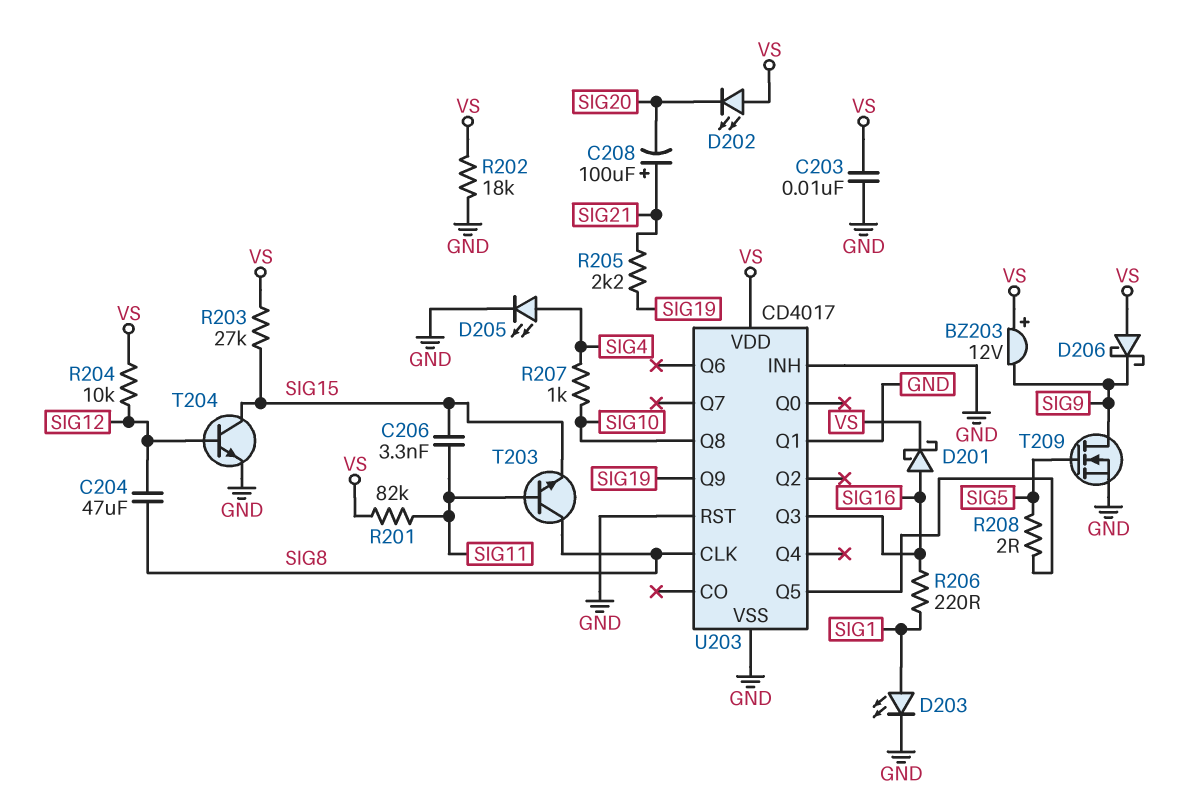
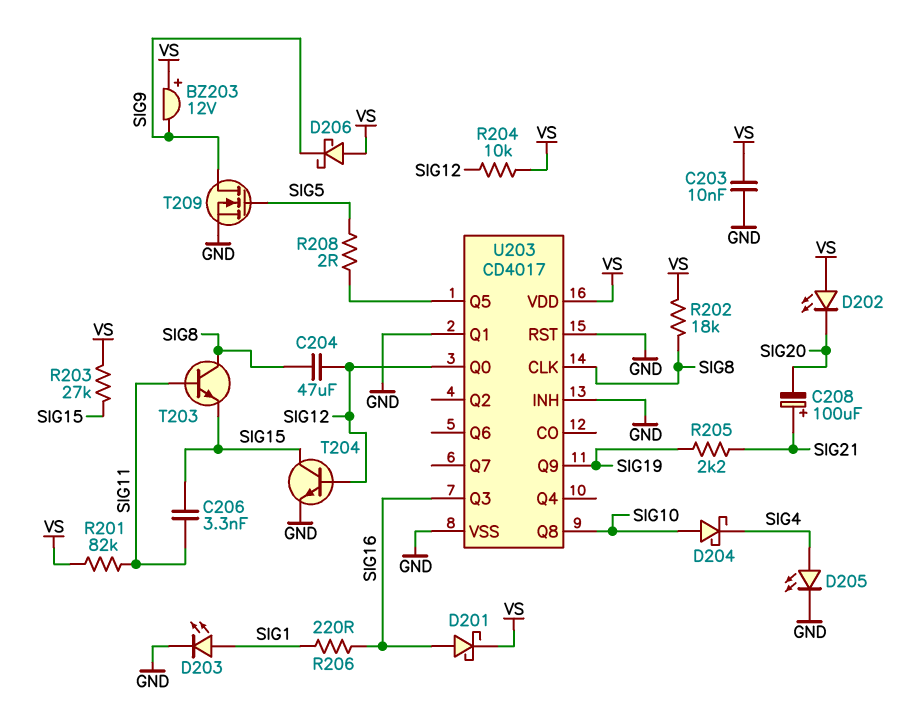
D204: none -> schottky (A SIG10, K SIG4)
R202: 18k (GND, VS) -> 18k (SIG8, VS)
R207: 1k (SIG4, SIG10) -> none
U203 pin Q0: none -> SIG12

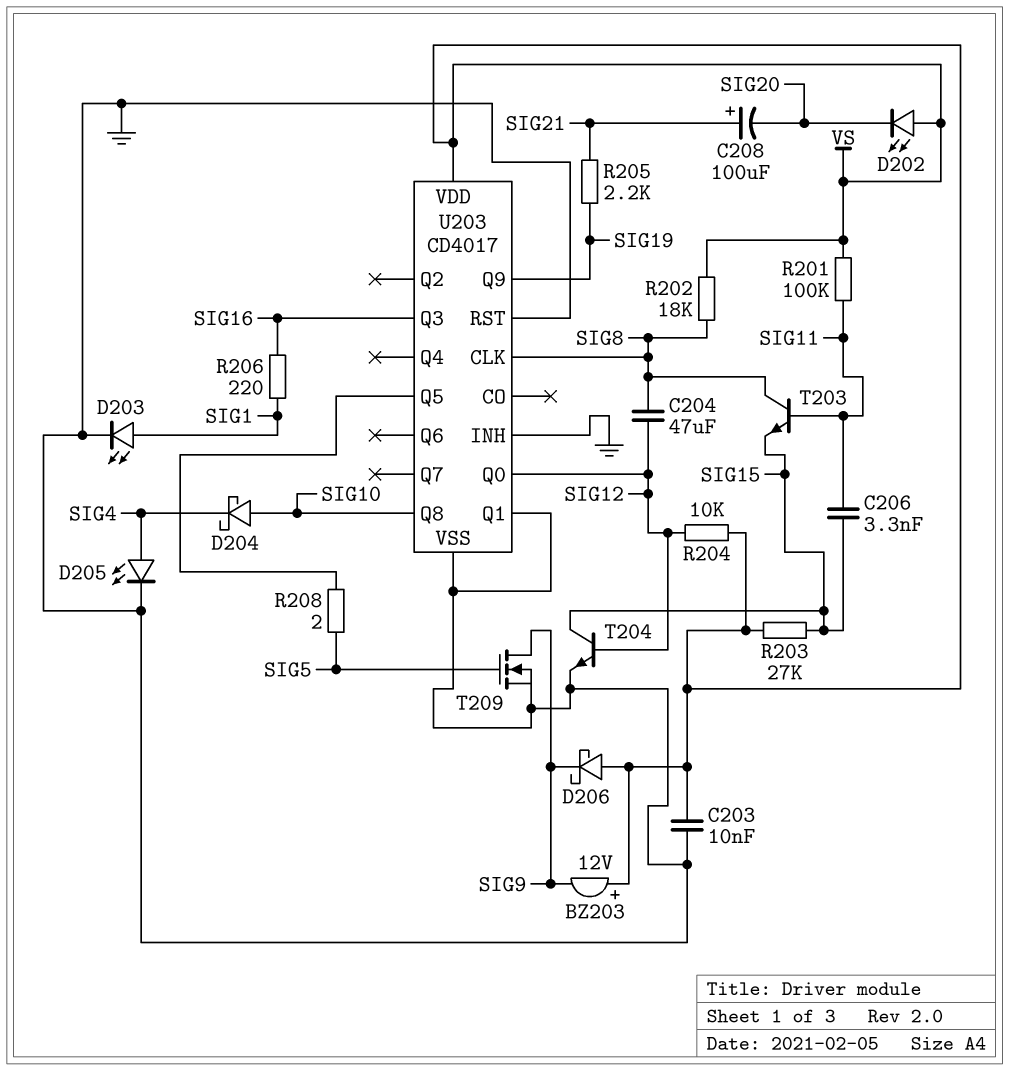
D201: schottky (A SIG16, K VS) -> none
R201: 82k (SIG11, VS) -> 100k (SIG11, VS)

